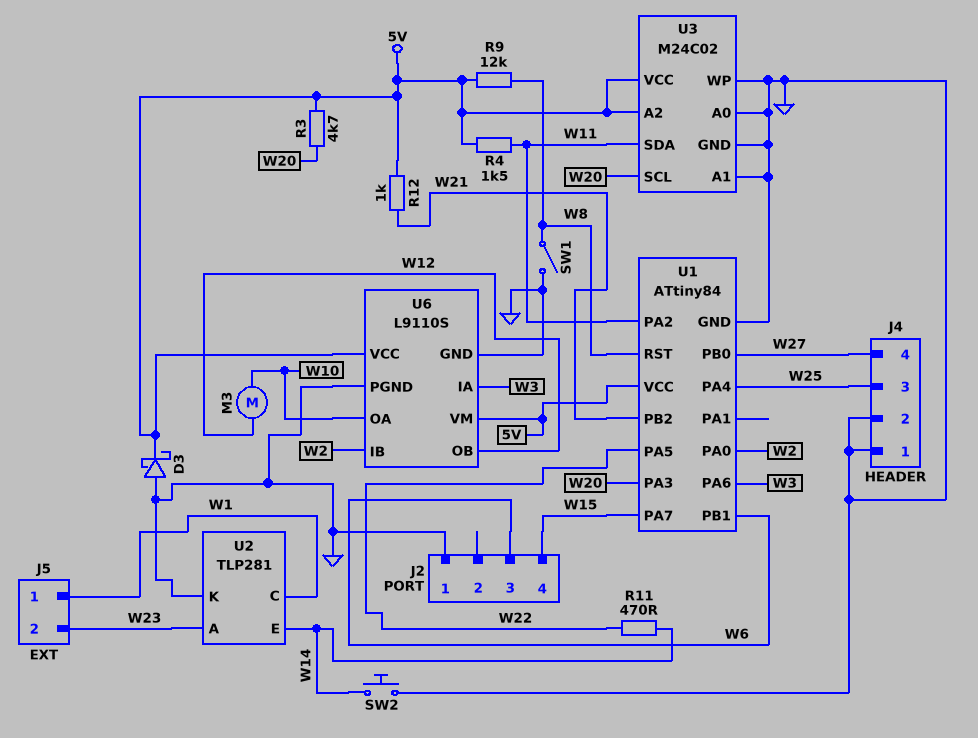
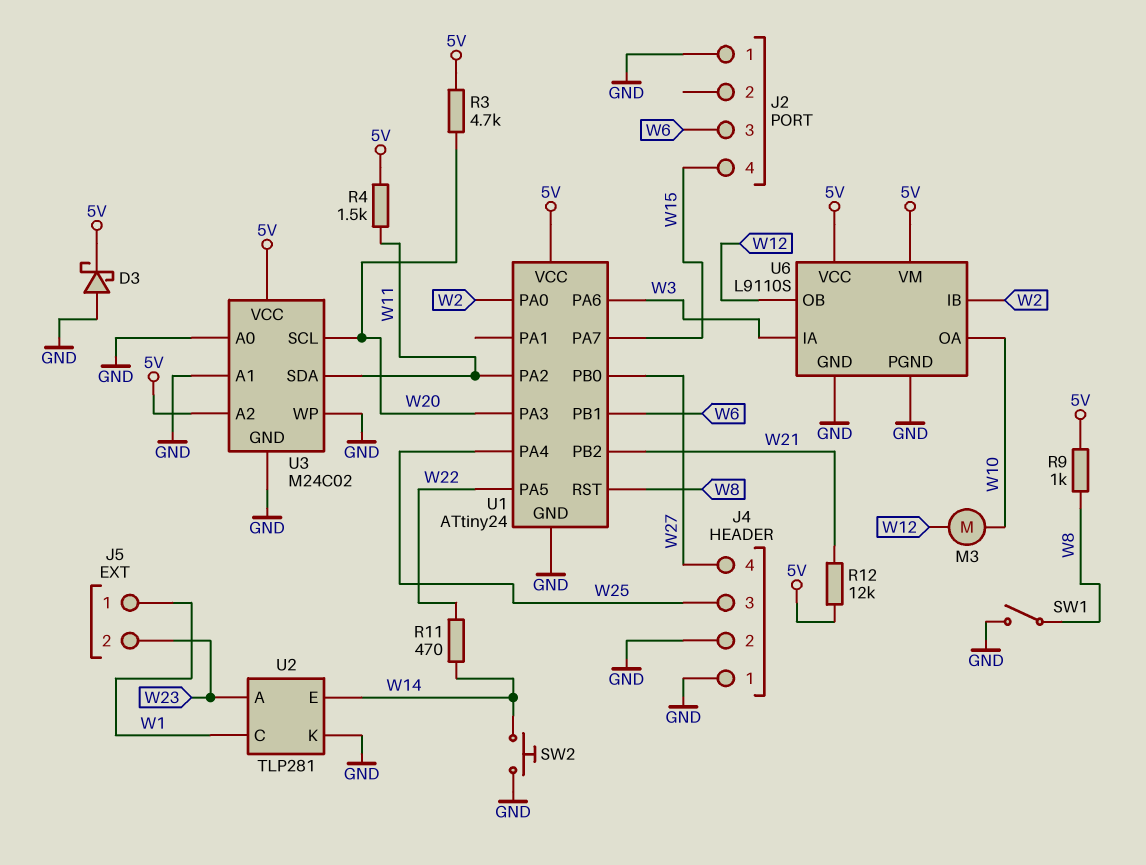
R9: 12k (5V, W8) -> 1k (5V, W8)
R12: 1k (5V, W21) -> 12k (5V, W21)
U1: ATtiny84 -> ATtiny24

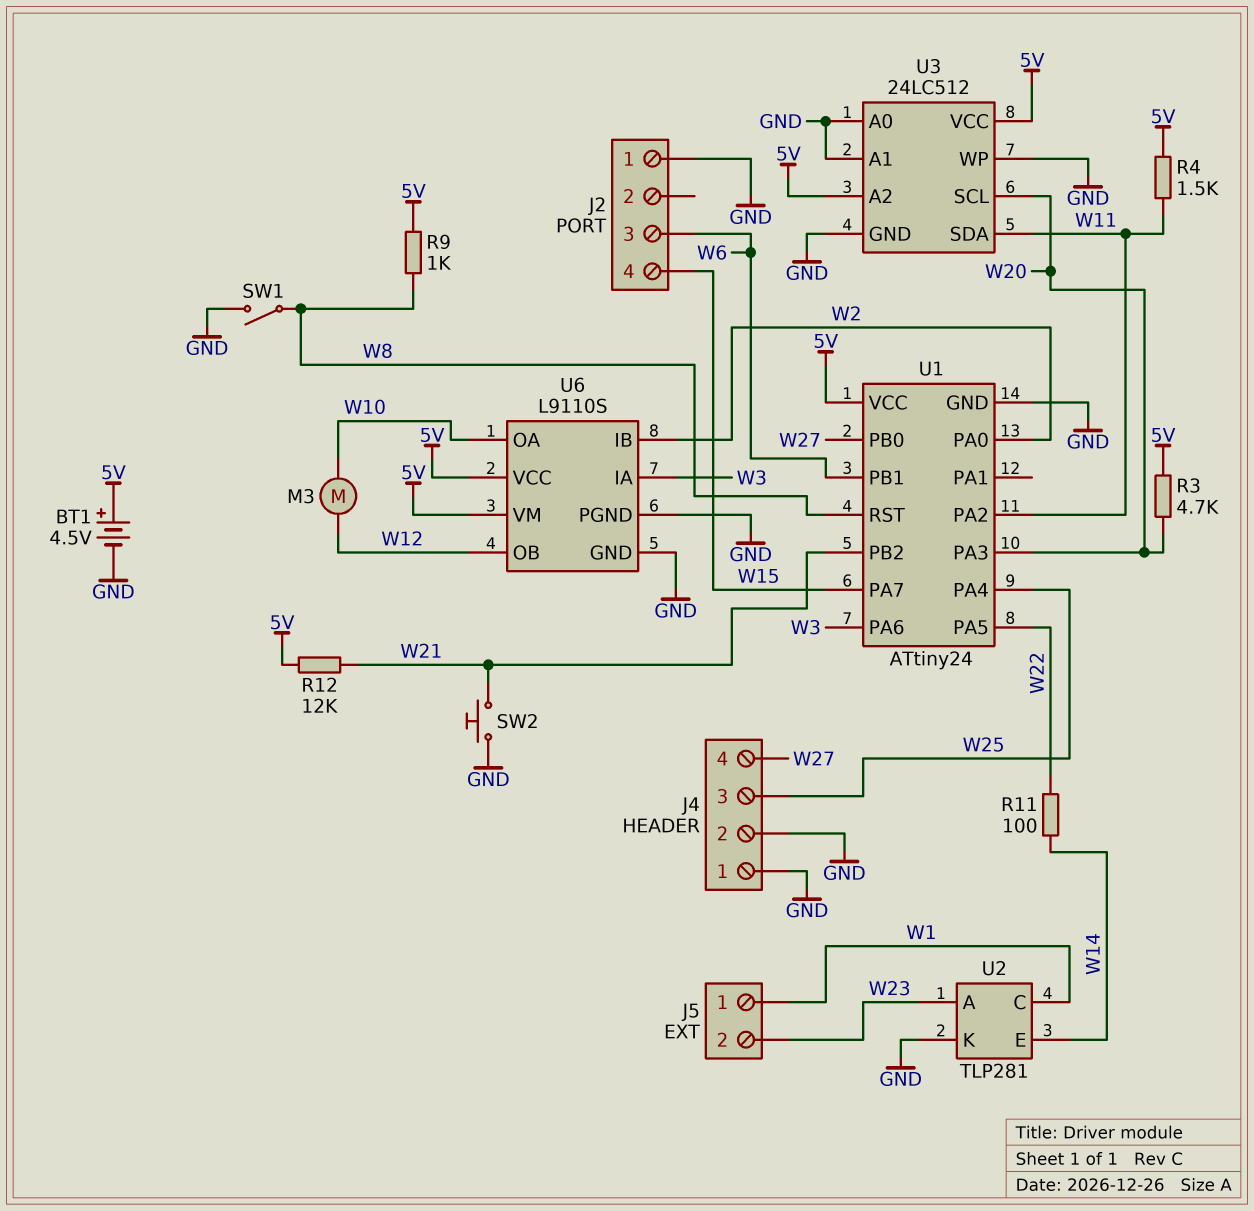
BT1: none -> 4.5V (plus 5V, minus GND)
D3: schottky (A GND, K 5V) -> none
R11: 470 (W14, W22) -> 100 (W14, W22)
SW2: button (GND, W14) -> button (GND, W21)
U3: M24C02 -> 24LC512

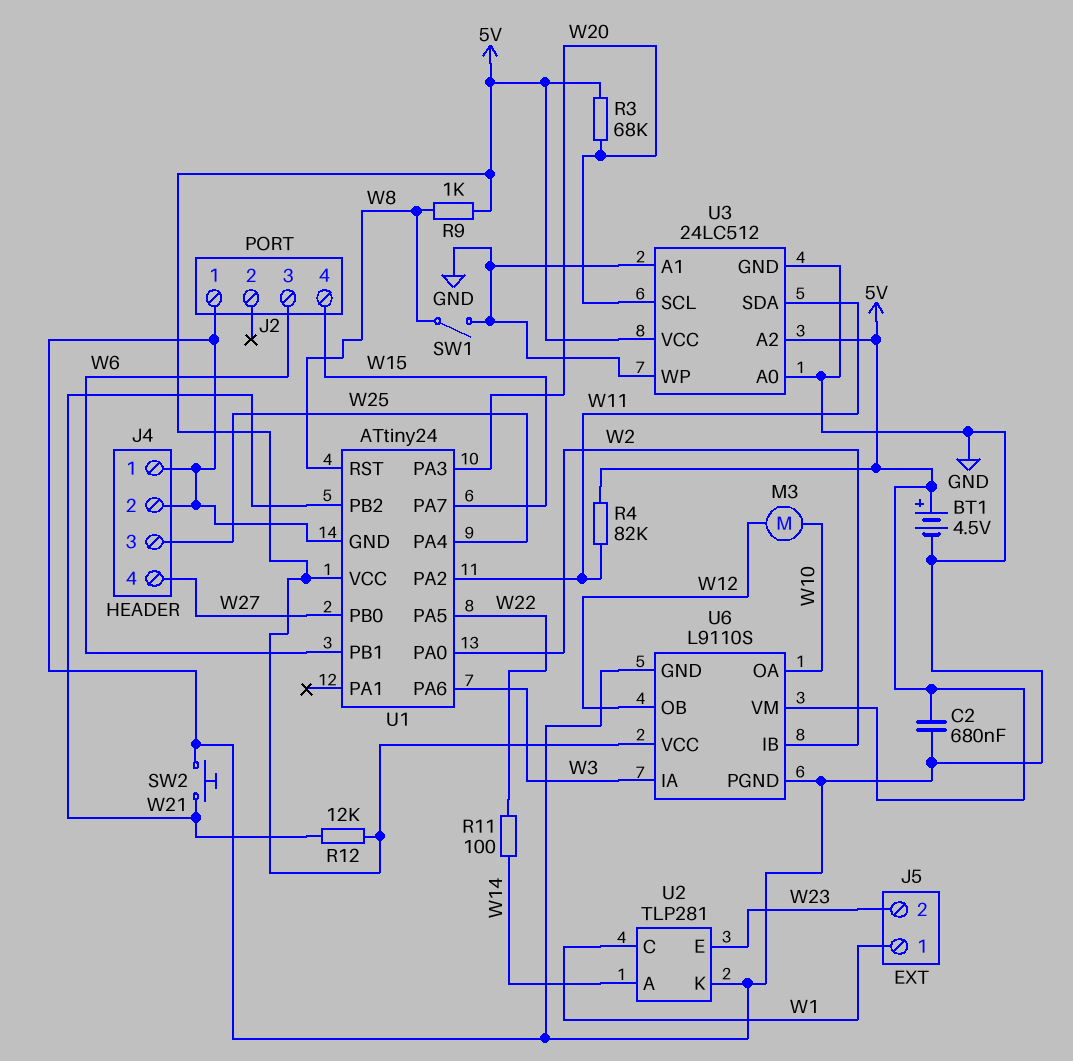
C2: none -> 680nF (5V, GND)
R3: 4.7k (5V, W20) -> 68k (5V, W20)
R4: 1.5k (5V, W11) -> 82k (5V, W11)
U2 pin A: W23 -> W14
U2 pin E: W14 -> W23

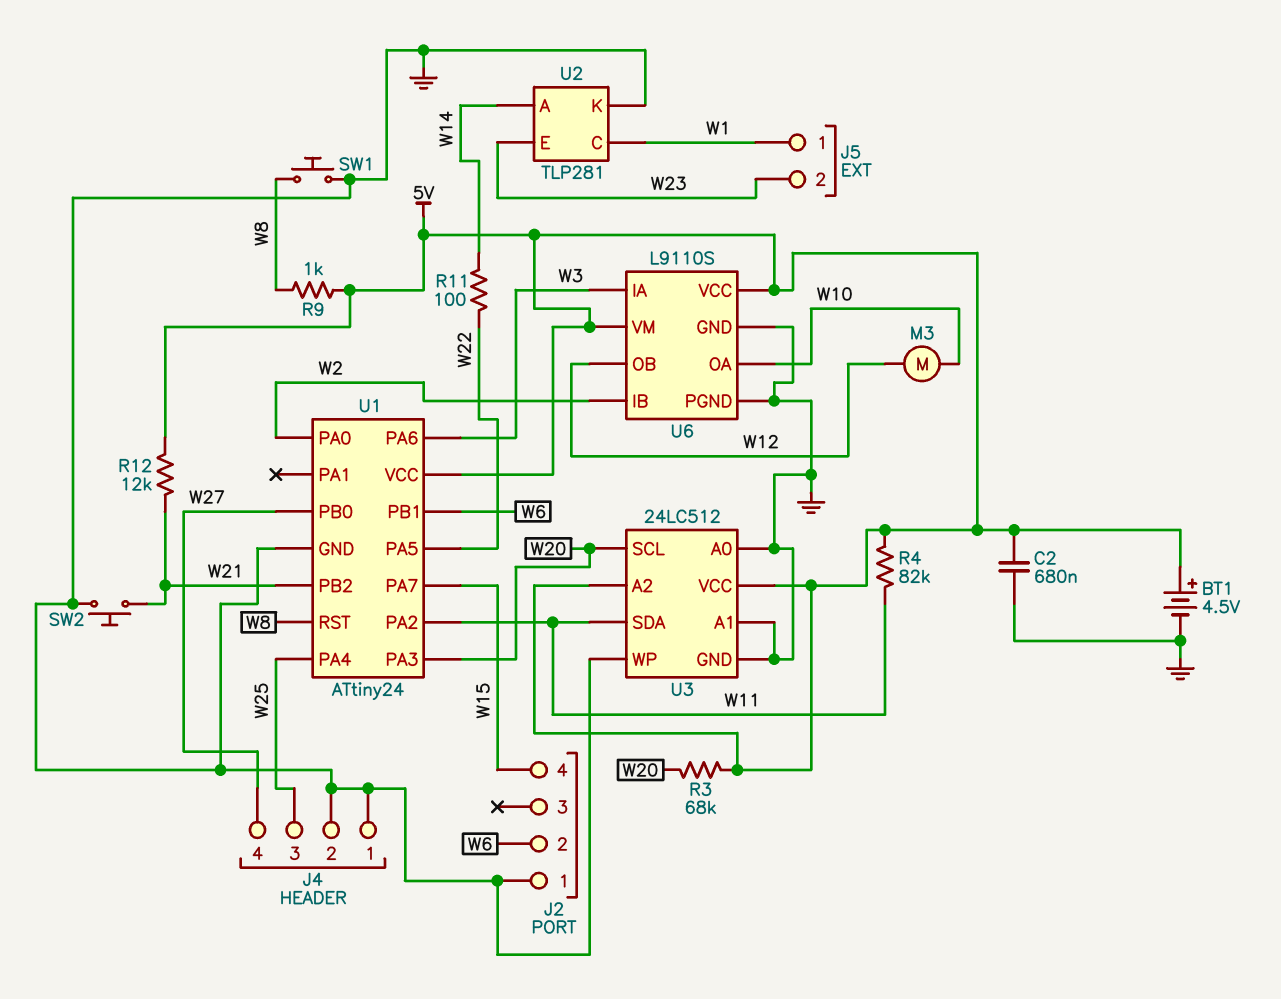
J2 pin 2: none -> W6
J2 pin 3: W6 -> none
SW1: switch (GND, W8) -> button (GND, W8)

